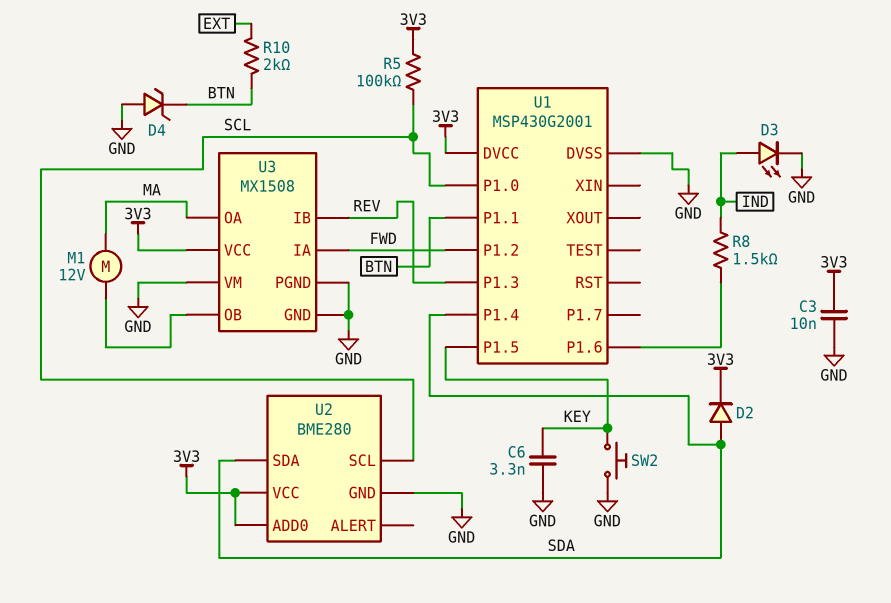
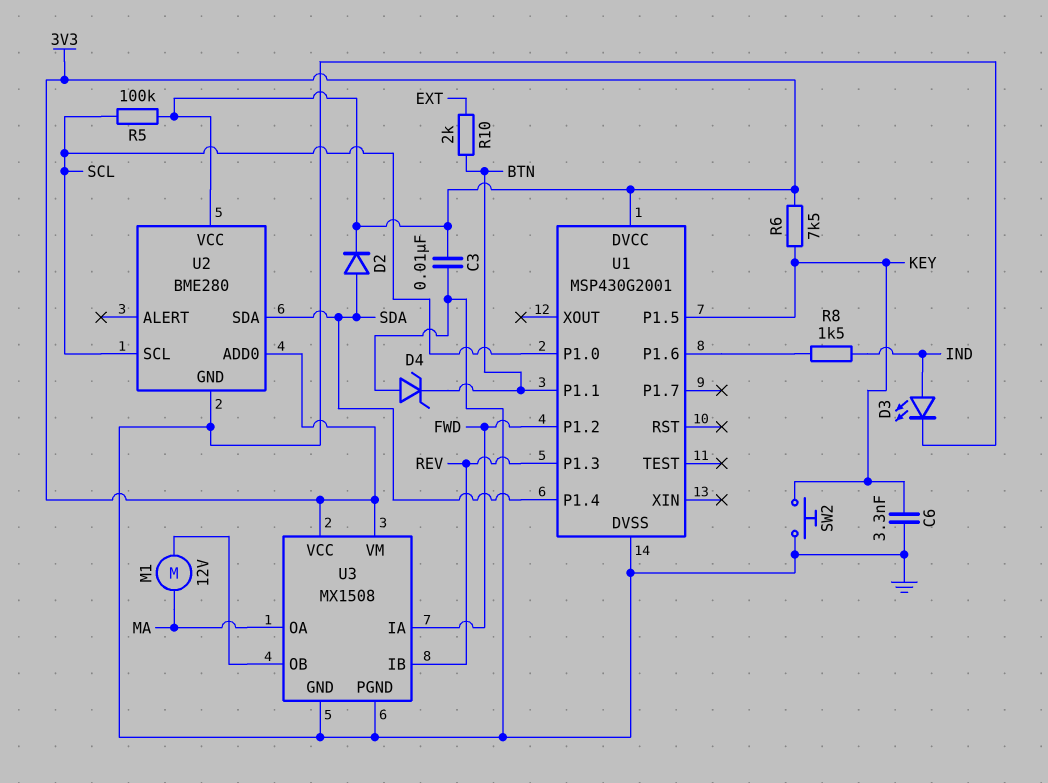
R6: none -> 7.5k (3V3, KEY)
U3 pin VM: GND -> 3V3

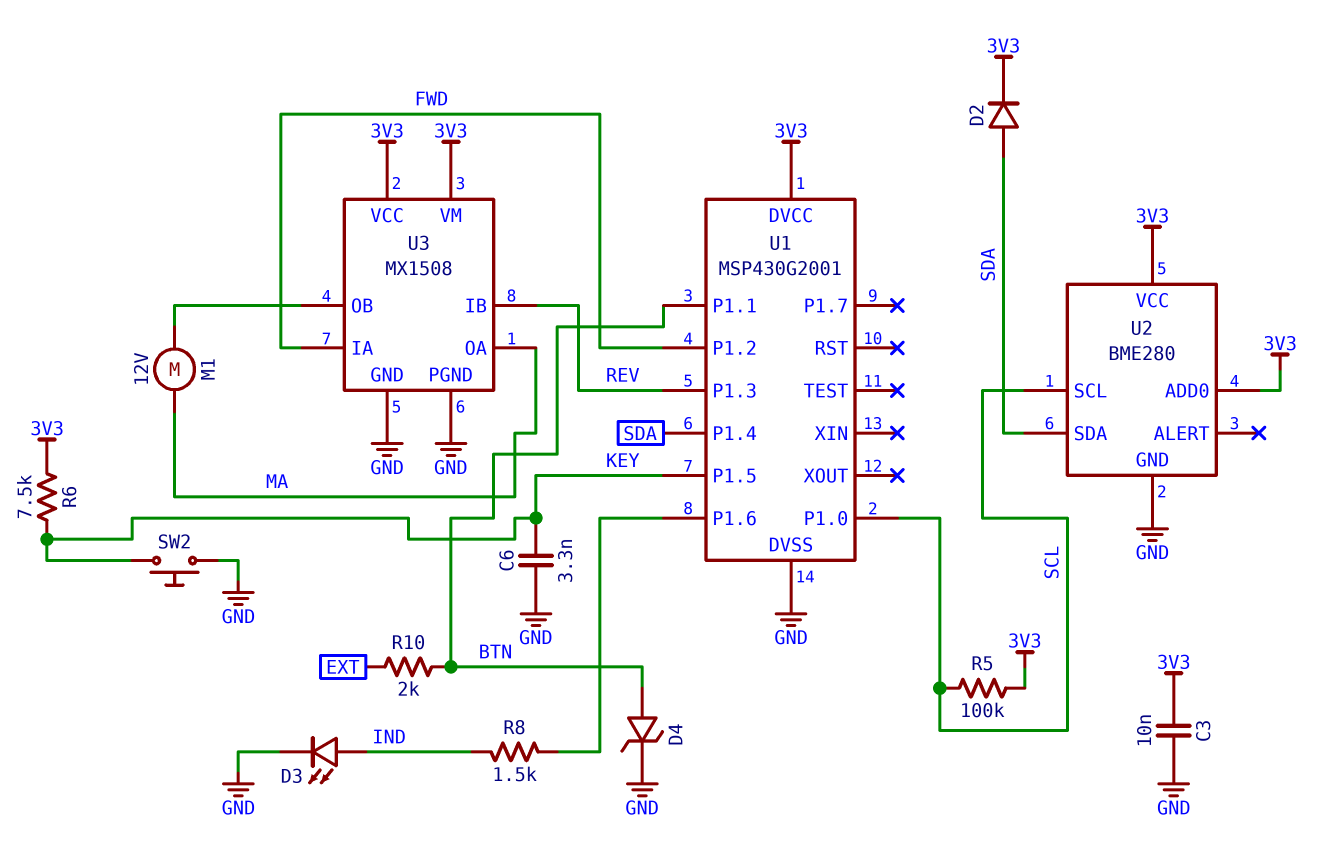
D4: zener (A GND, K BTN) -> zener (A BTN, K GND)

